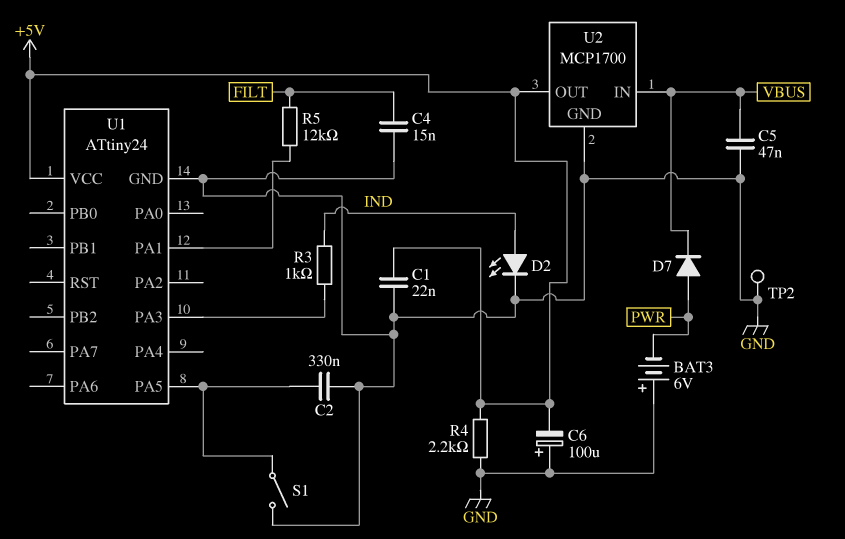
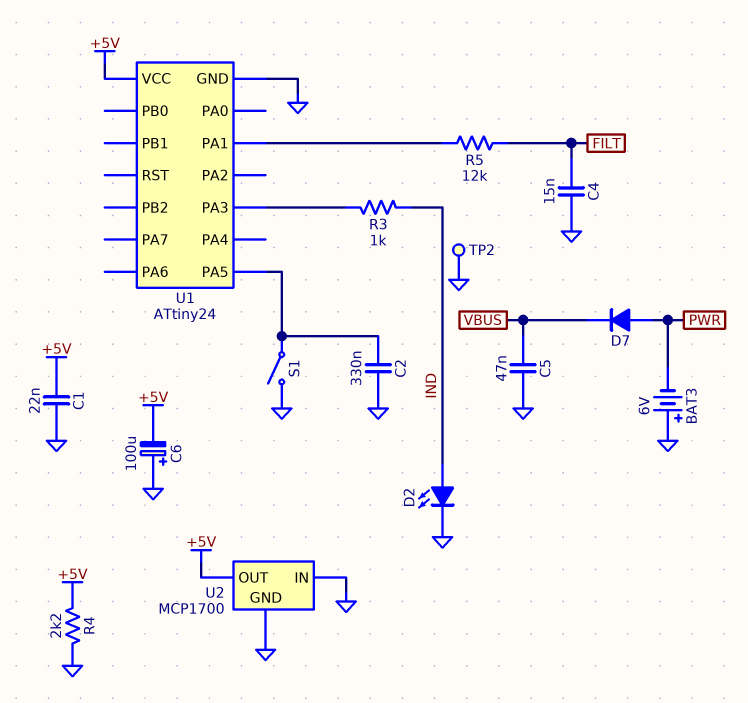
U2 pin IN: VBUS -> GND

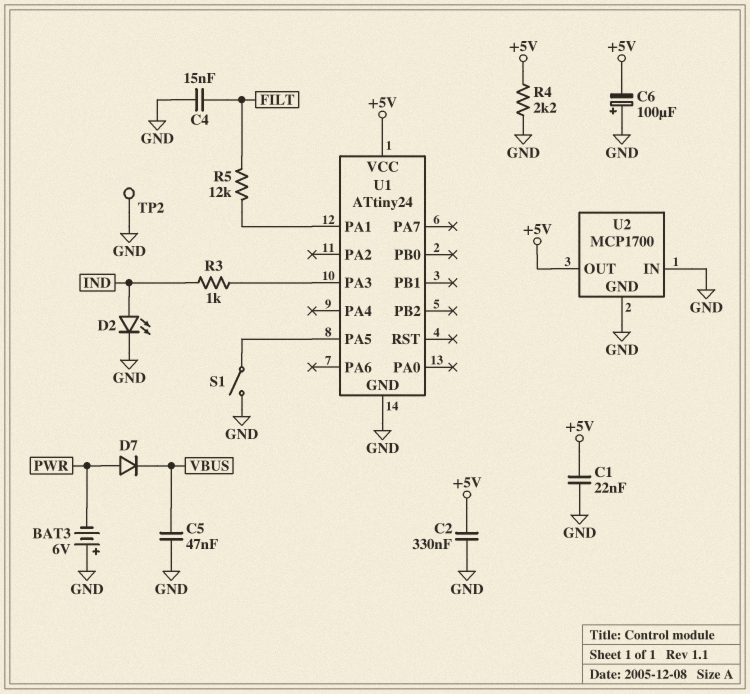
C2: 330nF (GND, U1/PA5) -> 330nF (+5V, GND)

